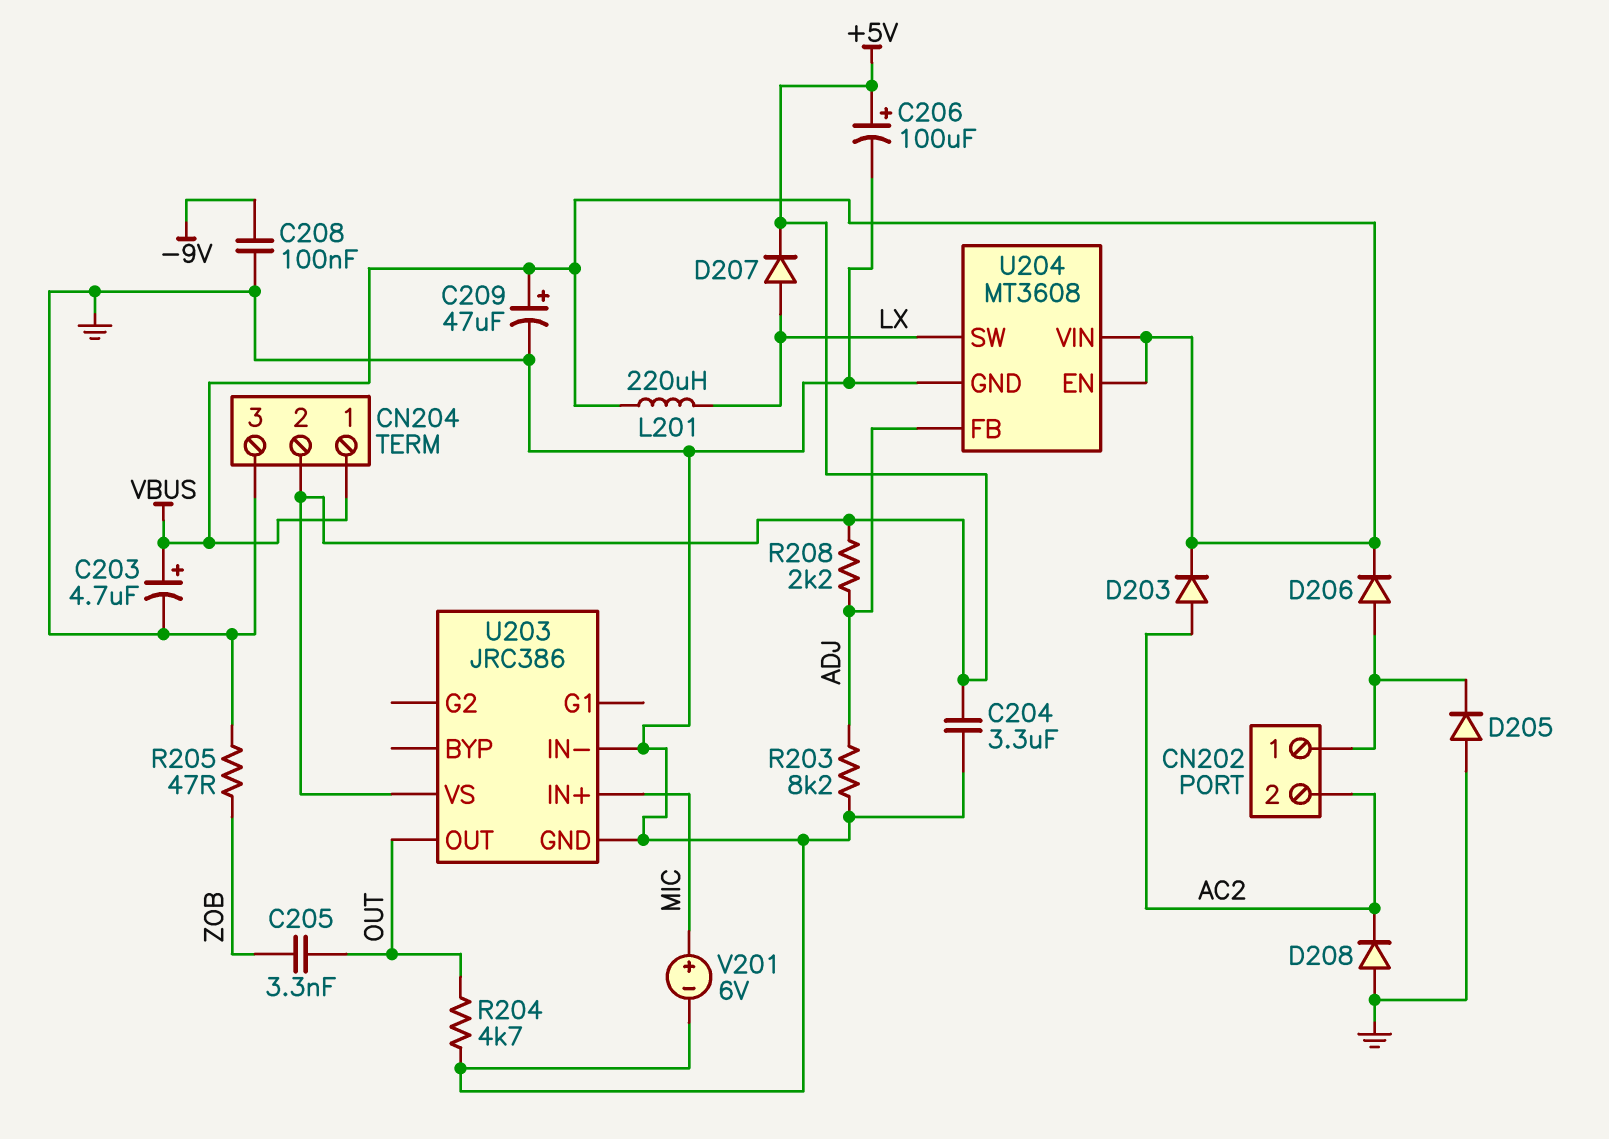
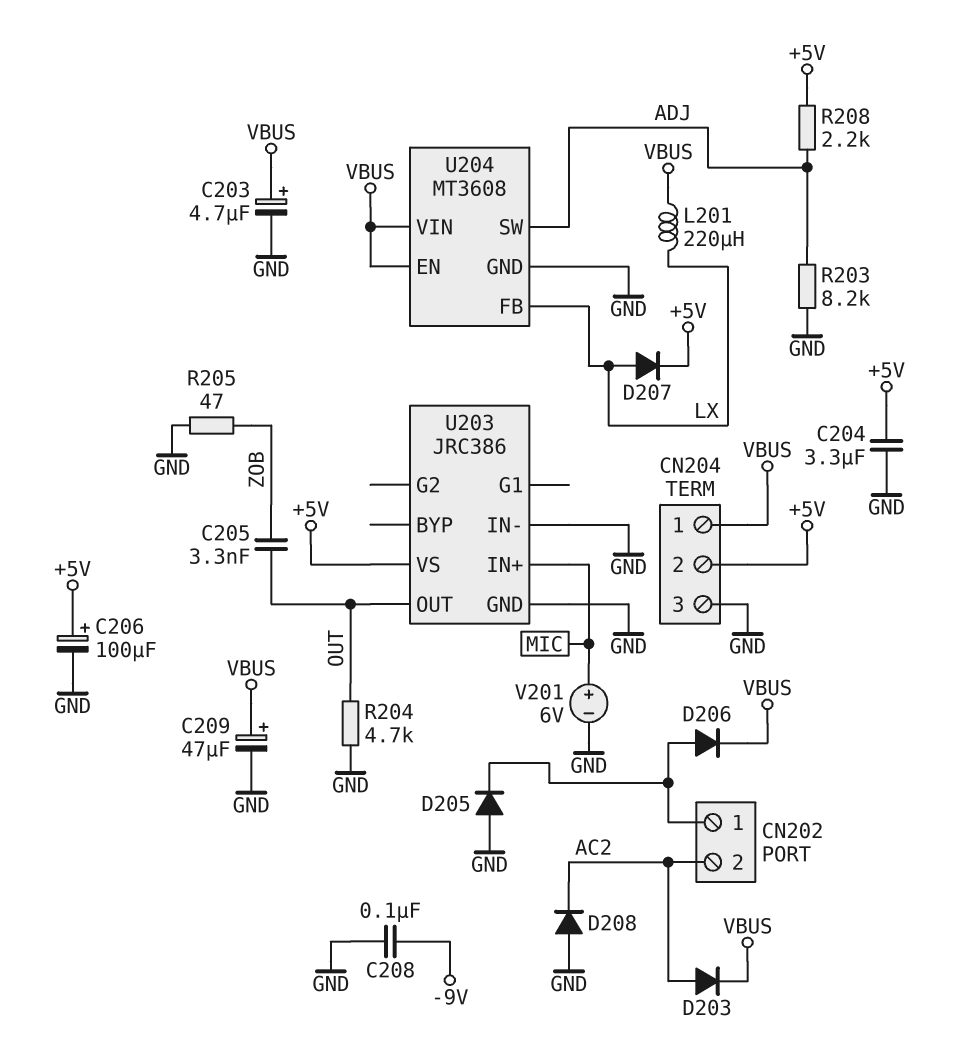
U204 pin FB: ADJ -> LX
U204 pin SW: LX -> ADJ

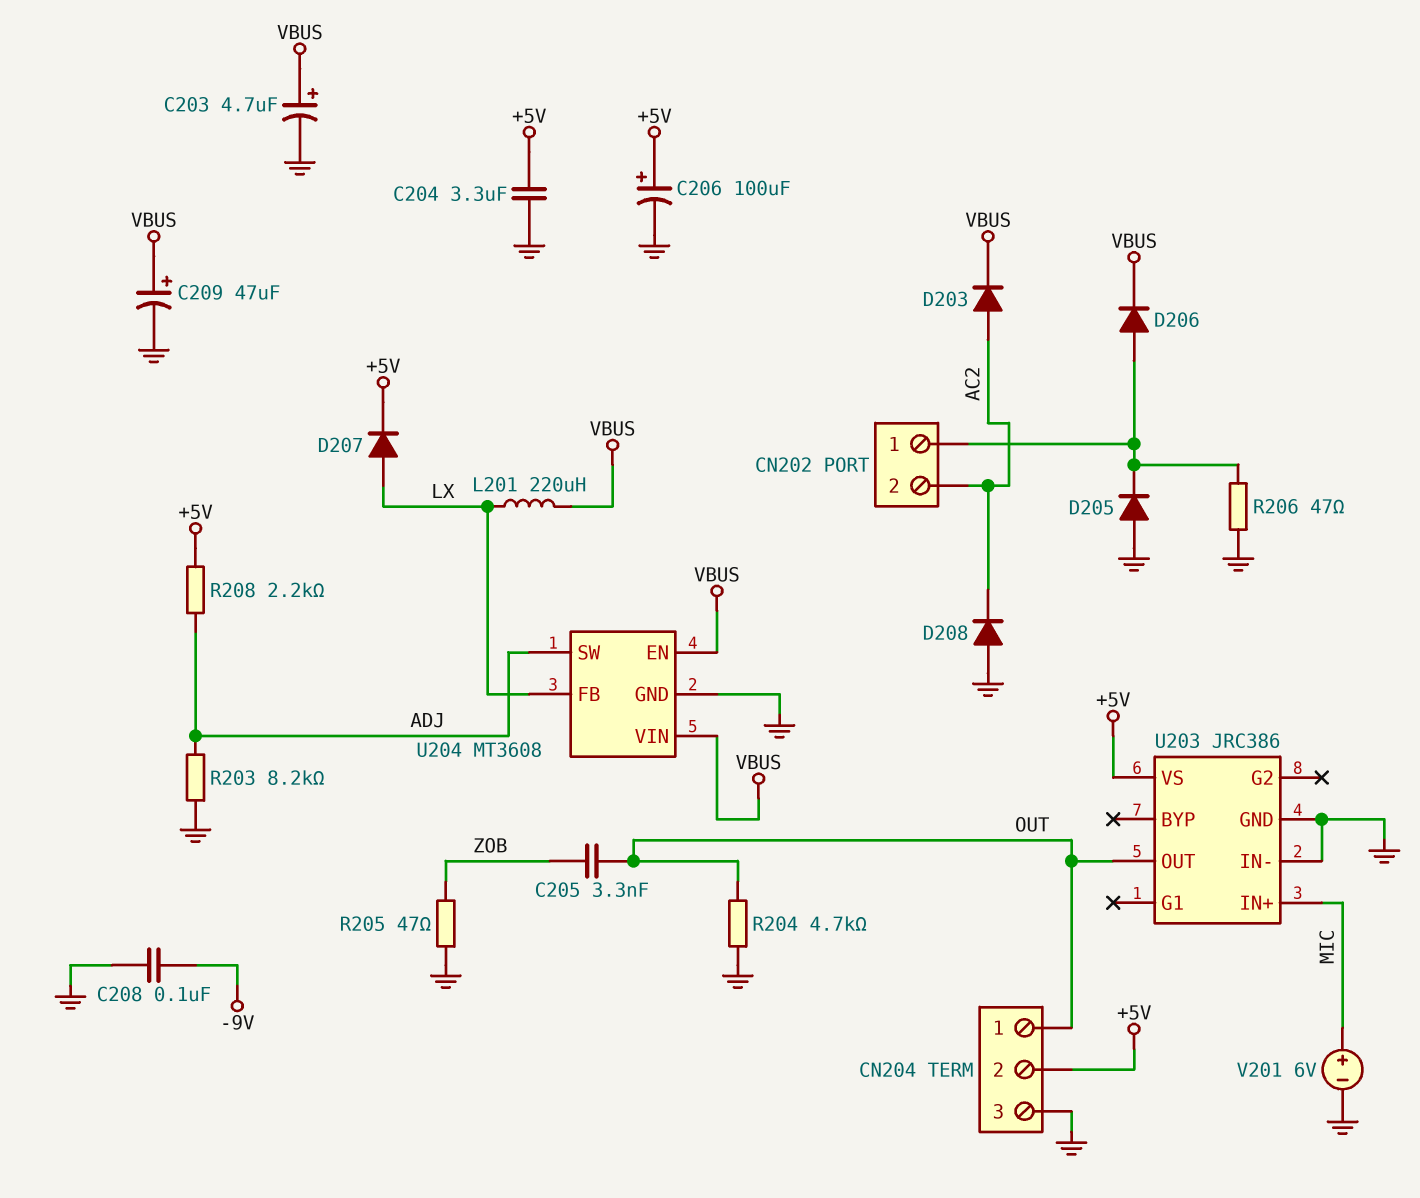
CN204 pin 1: VBUS -> OUT
R206: none -> 47 (CN202/1, GND)

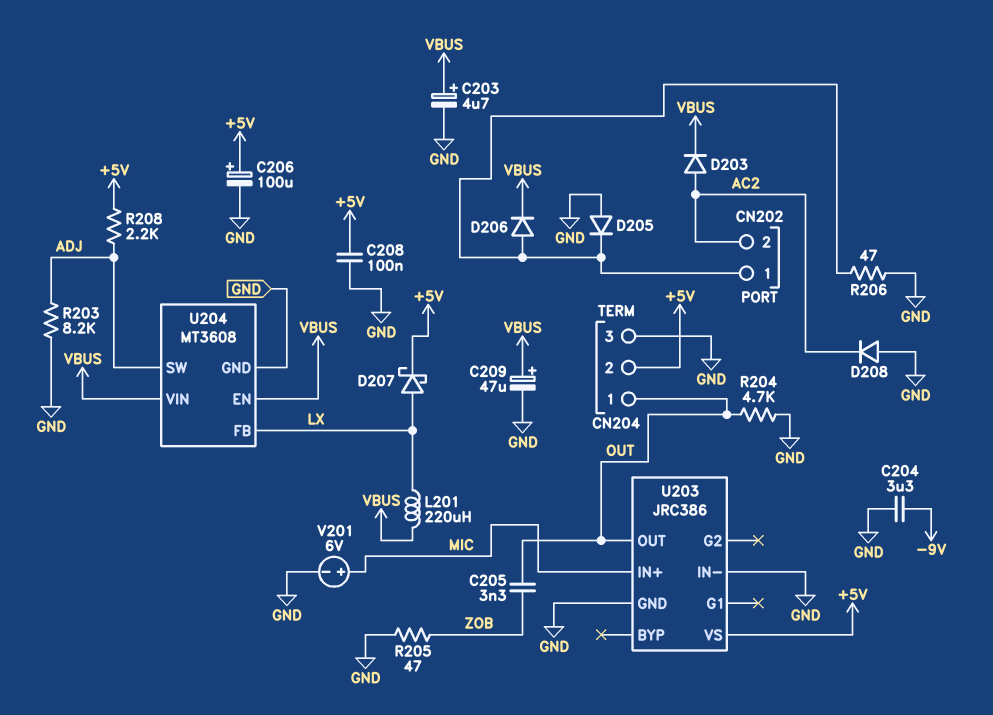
C204: 3.3uF (+5V, GND) -> 3.3uF (-9V, GND)
C208: 100nF (-9V, GND) -> 100nF (+5V, GND)
D207: diode (A LX, K +5V) -> schottky (A LX, K +5V)

